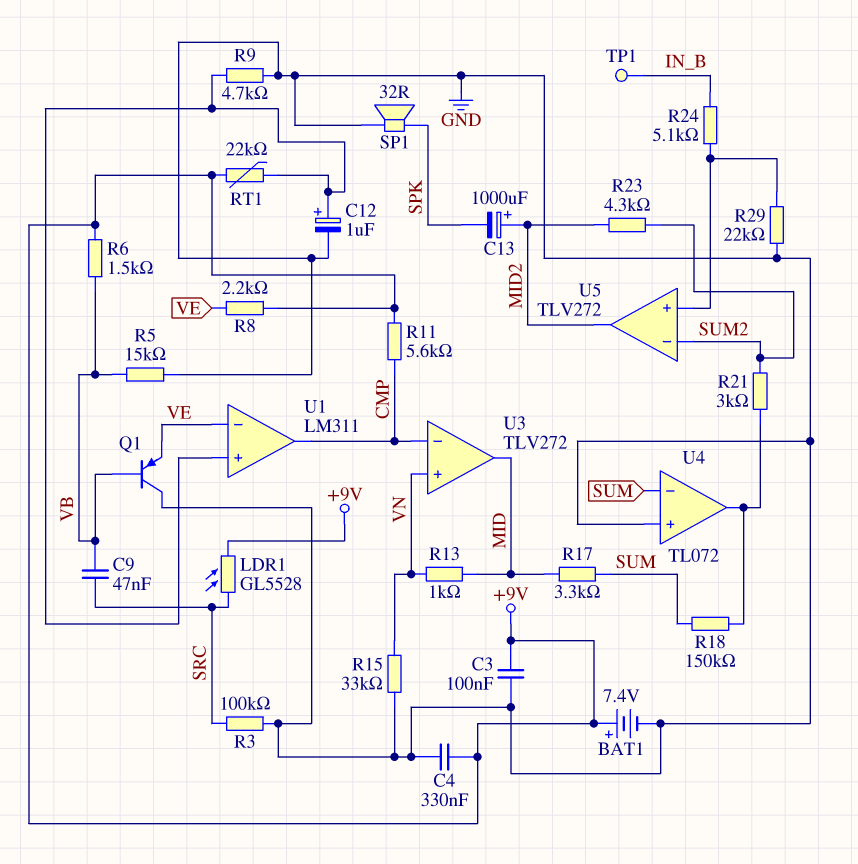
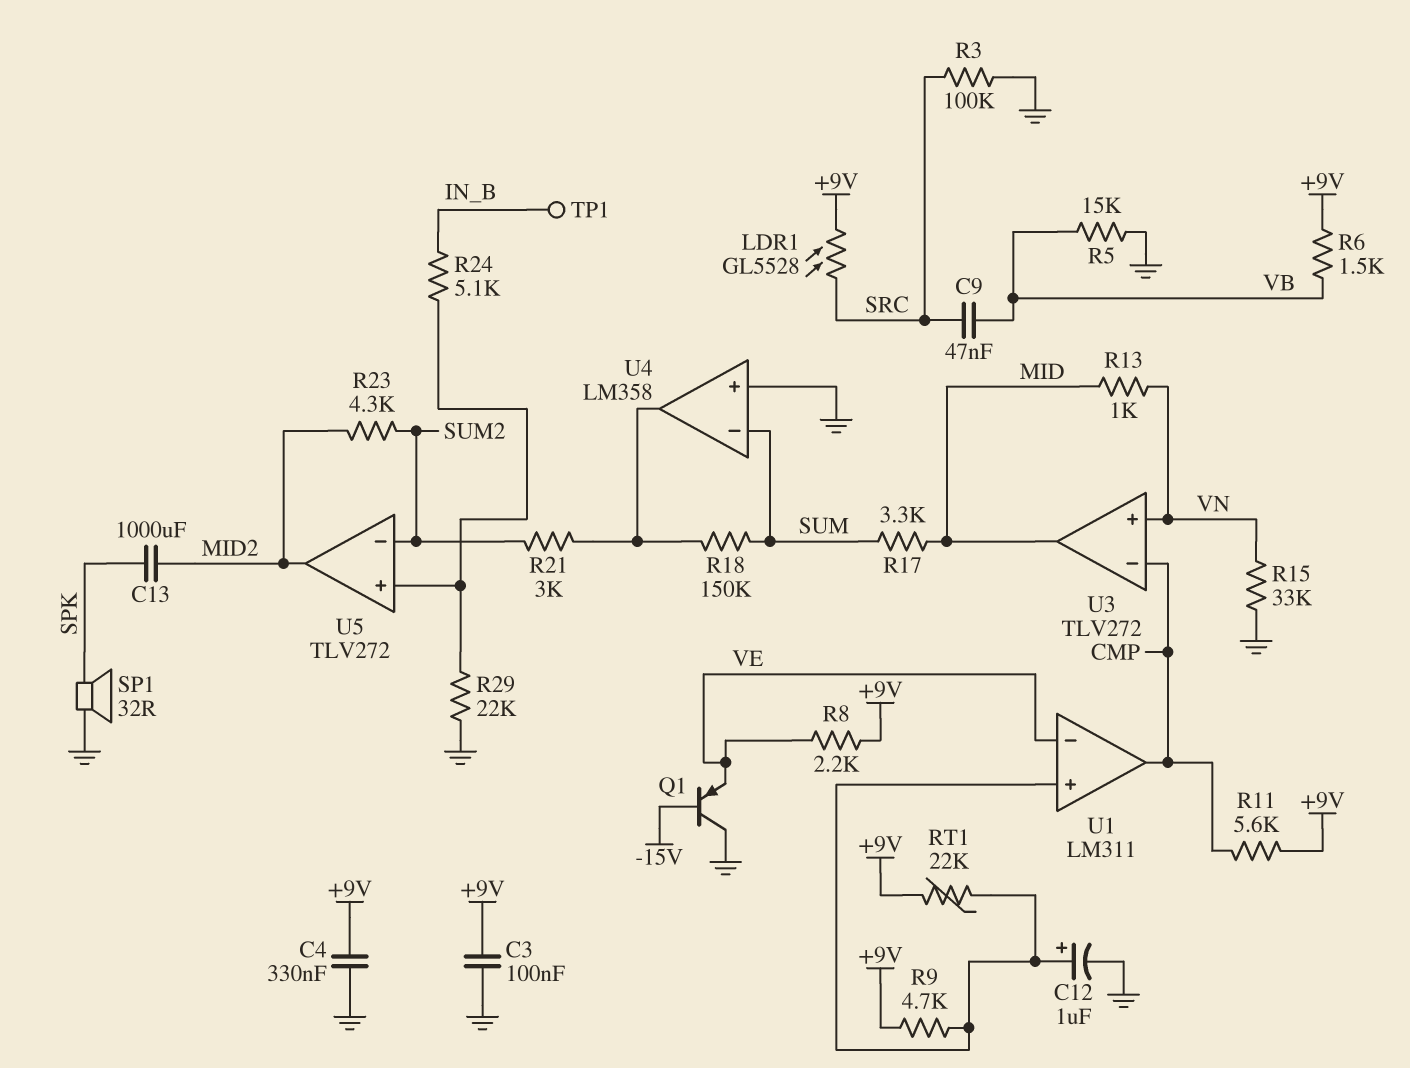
BAT1: 7.4V (plus +9V, minus GND) -> none
C13: 1000uF (plus MID2, minus SPK) -> 1000uF (MID2, SPK)
Q1: PNP (B VB, C GND, E VE) -> PNP (B -15V, C GND, E VE)
R9: 4.7k (GND, U1/in+) -> 4.7k (+9V, U1/in+)
U4: TL072 -> LM358

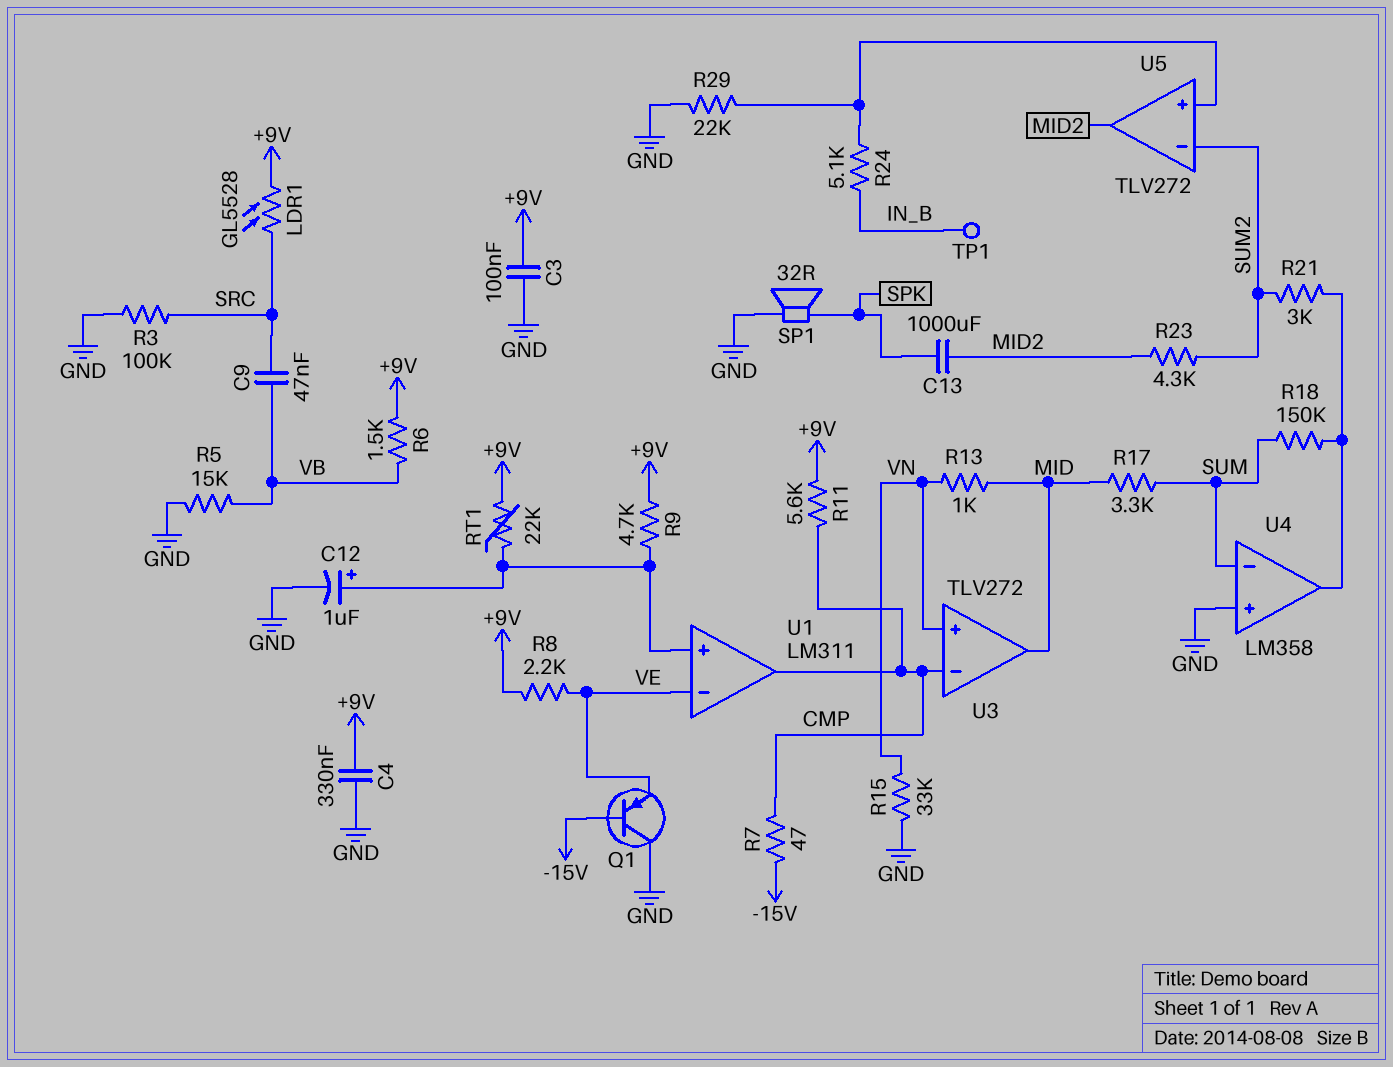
R7: none -> 47 (-15V, CMP)

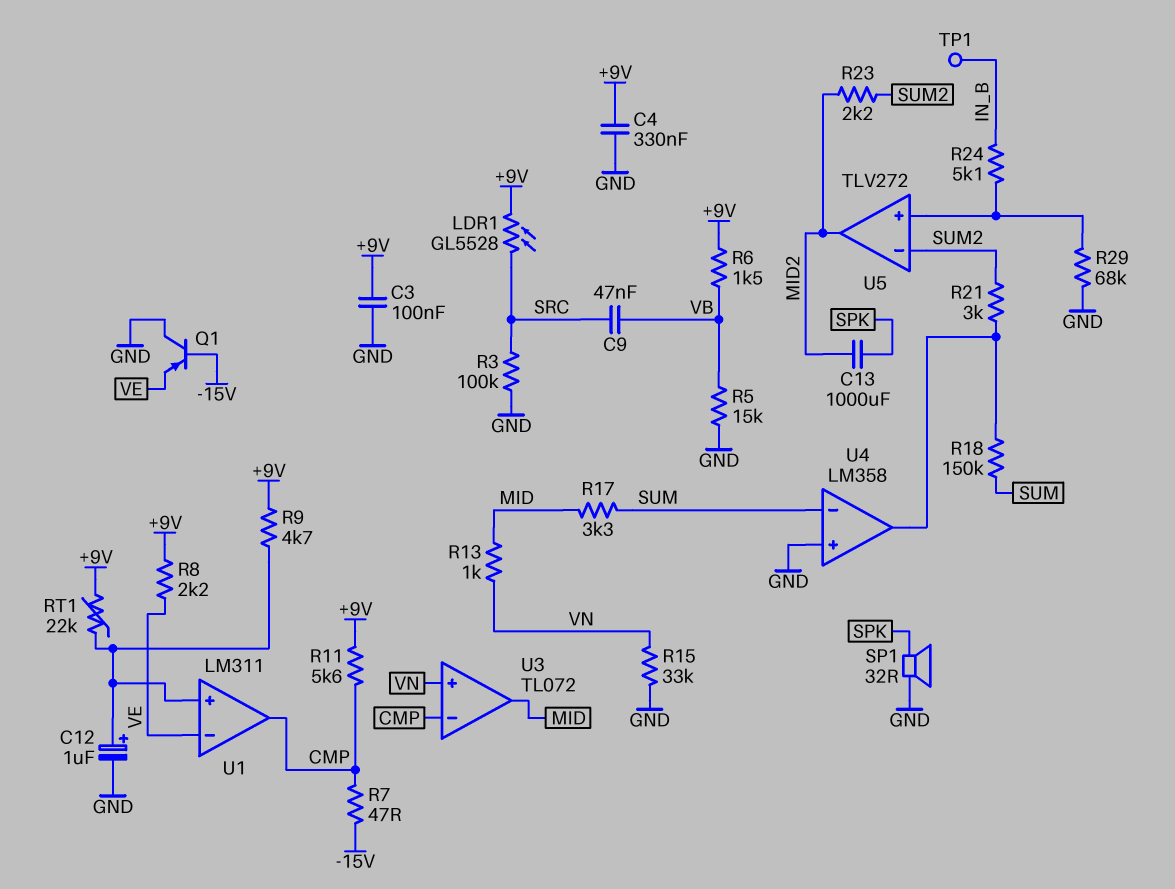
R23: 4.3k (MID2, SUM2) -> 2.2k (MID2, SUM2)
R29: 22k (GND, U5/in+) -> 68k (GND, U5/in+)
U3: TLV272 -> TL072

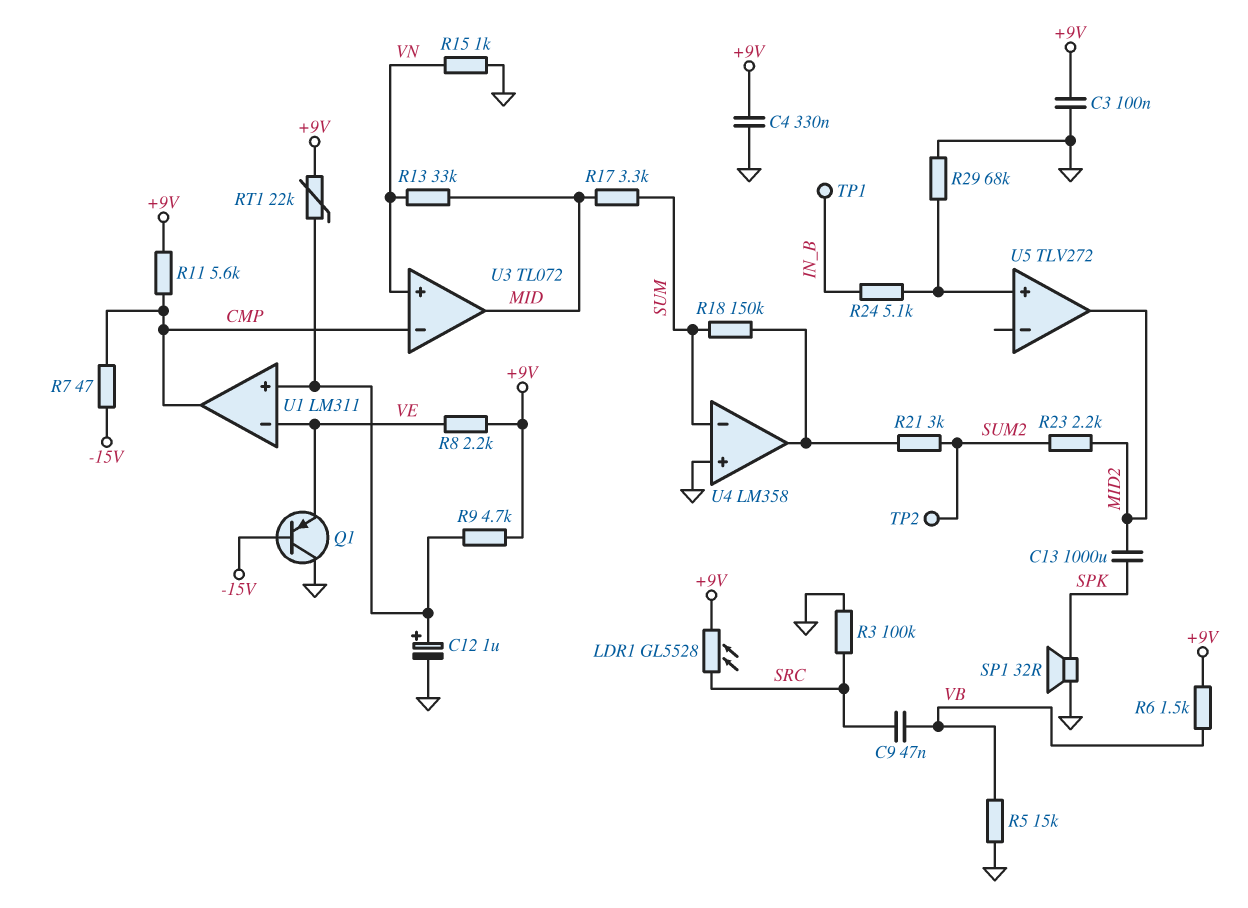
R13: 1k (MID, VN) -> 33k (MID, VN)
R15: 33k (GND, VN) -> 1k (GND, VN)
TP2: none -> test point (SUM2)
U5 pin in-: SUM2 -> none

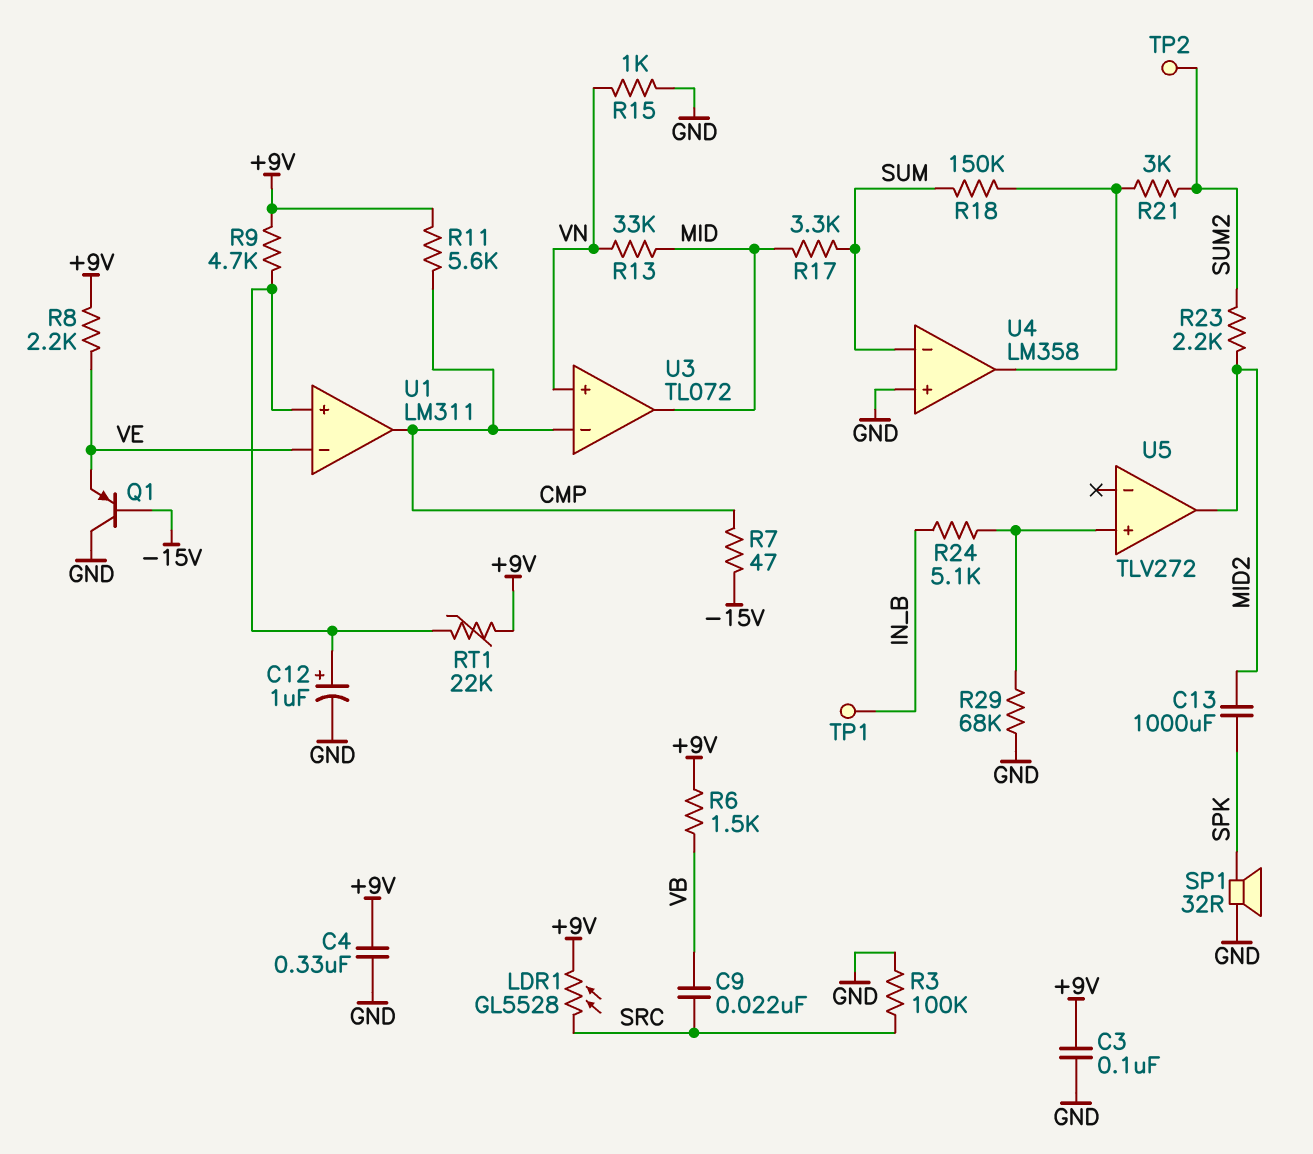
C9: 47nF (SRC, VB) -> 22nF (SRC, VB)
R5: 15k (GND, VB) -> none

